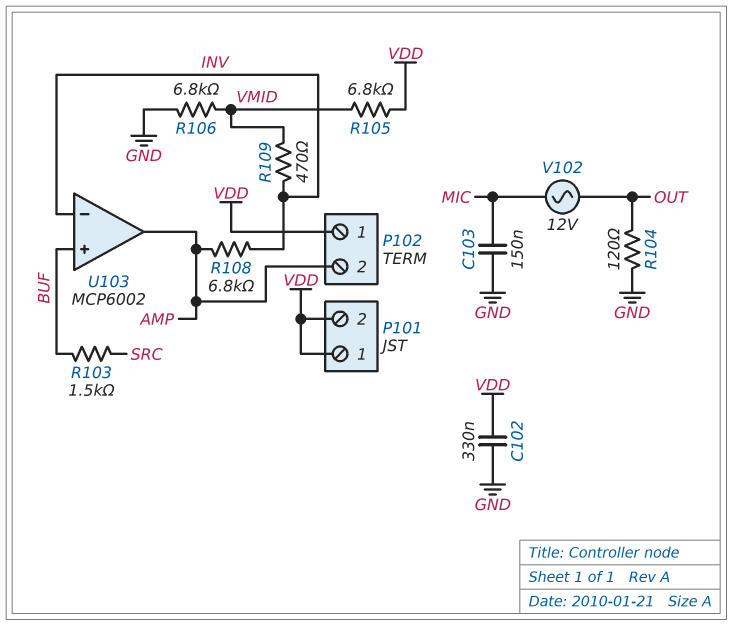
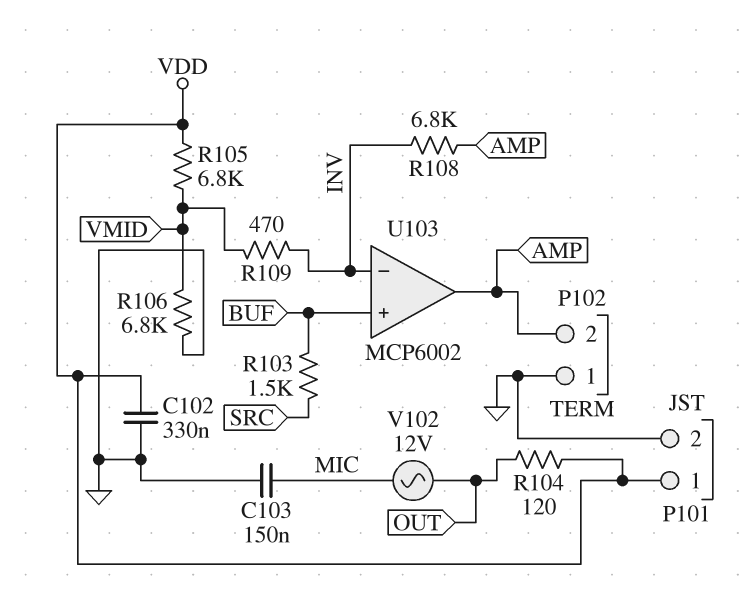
P101 pin 2: VDD -> GND
P102 pin 1: VDD -> GND
R104: 120 (GND, OUT) -> 120 (OUT, VDD)

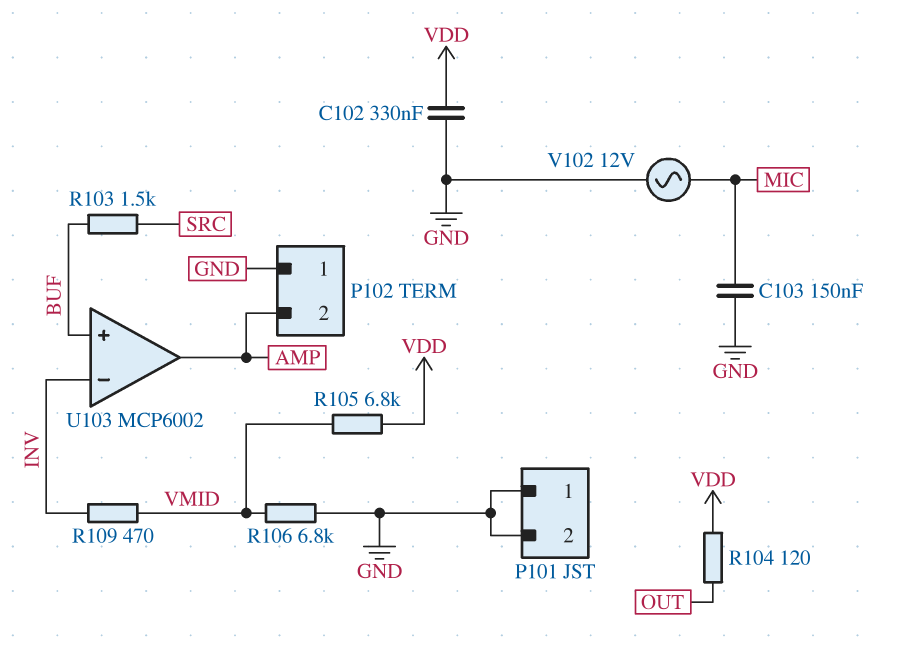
P101 pin 1: VDD -> GND
R108: 6.8k (AMP, INV) -> none
V102: AC 12V (MIC, OUT) -> AC 12V (GND, MIC)

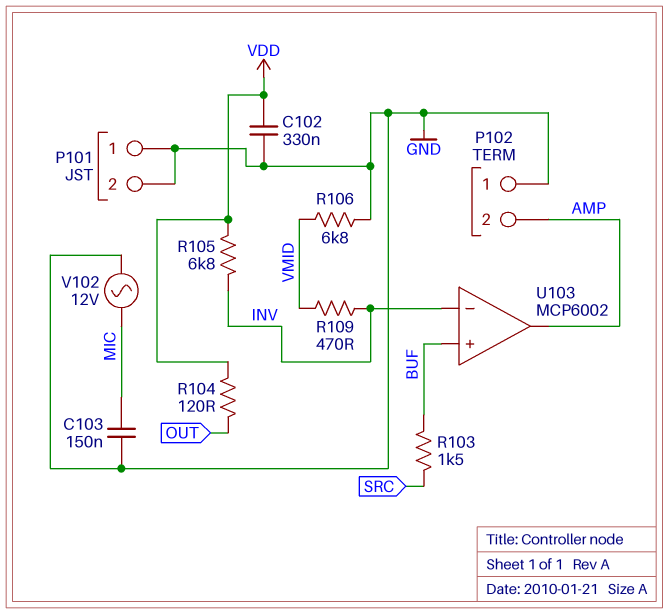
R105: 6.8k (VDD, VMID) -> 6.8k (INV, VDD)

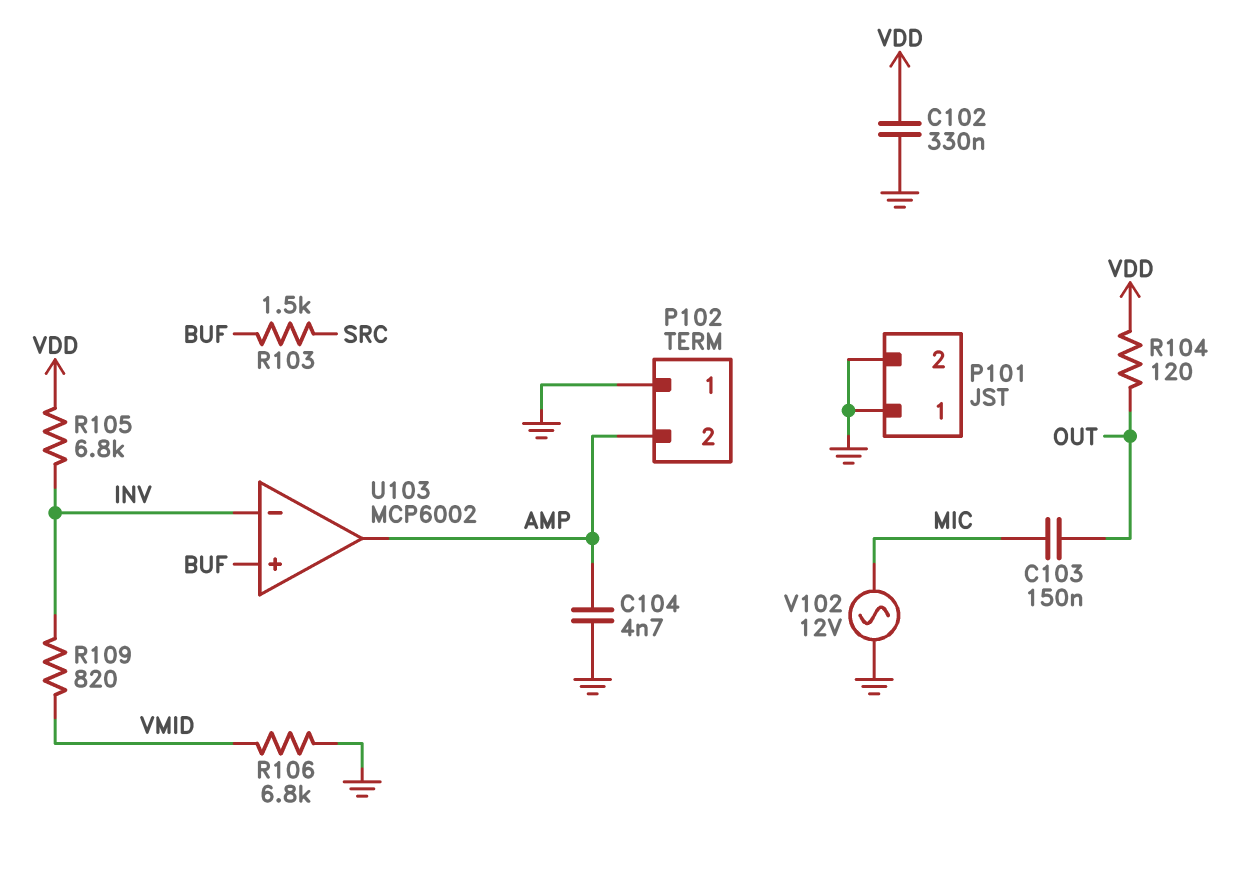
C103: 150nF (GND, MIC) -> 150nF (MIC, OUT)
C104: none -> 4.7nF (AMP, GND)
R109: 470 (INV, VMID) -> 820 (INV, VMID)

